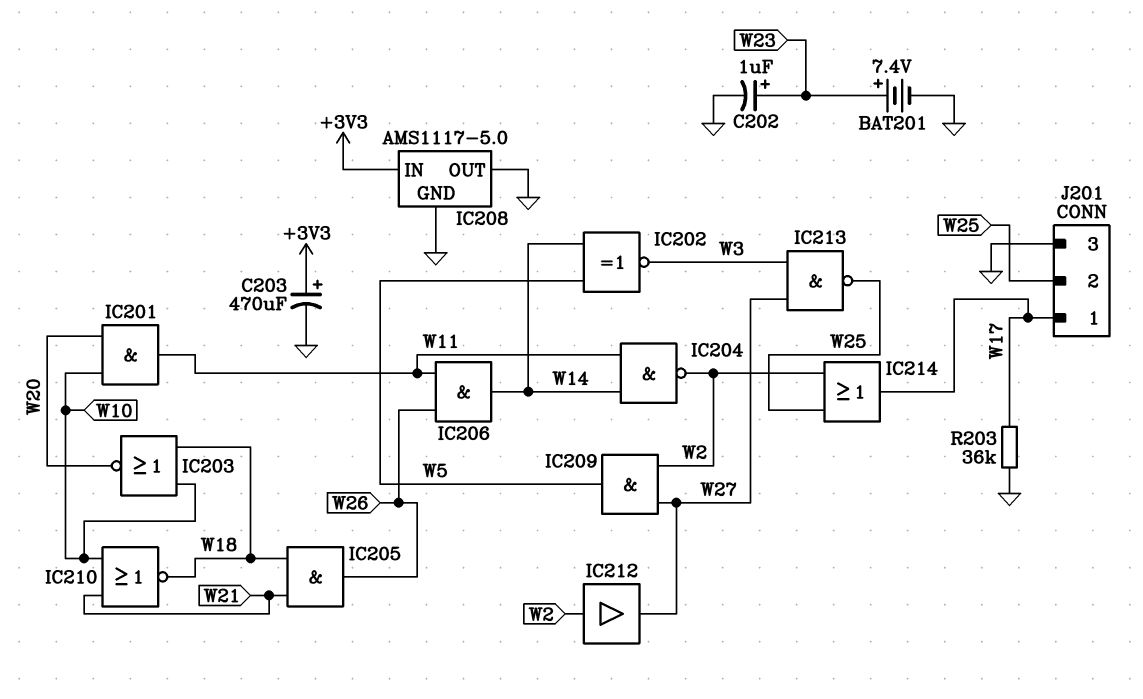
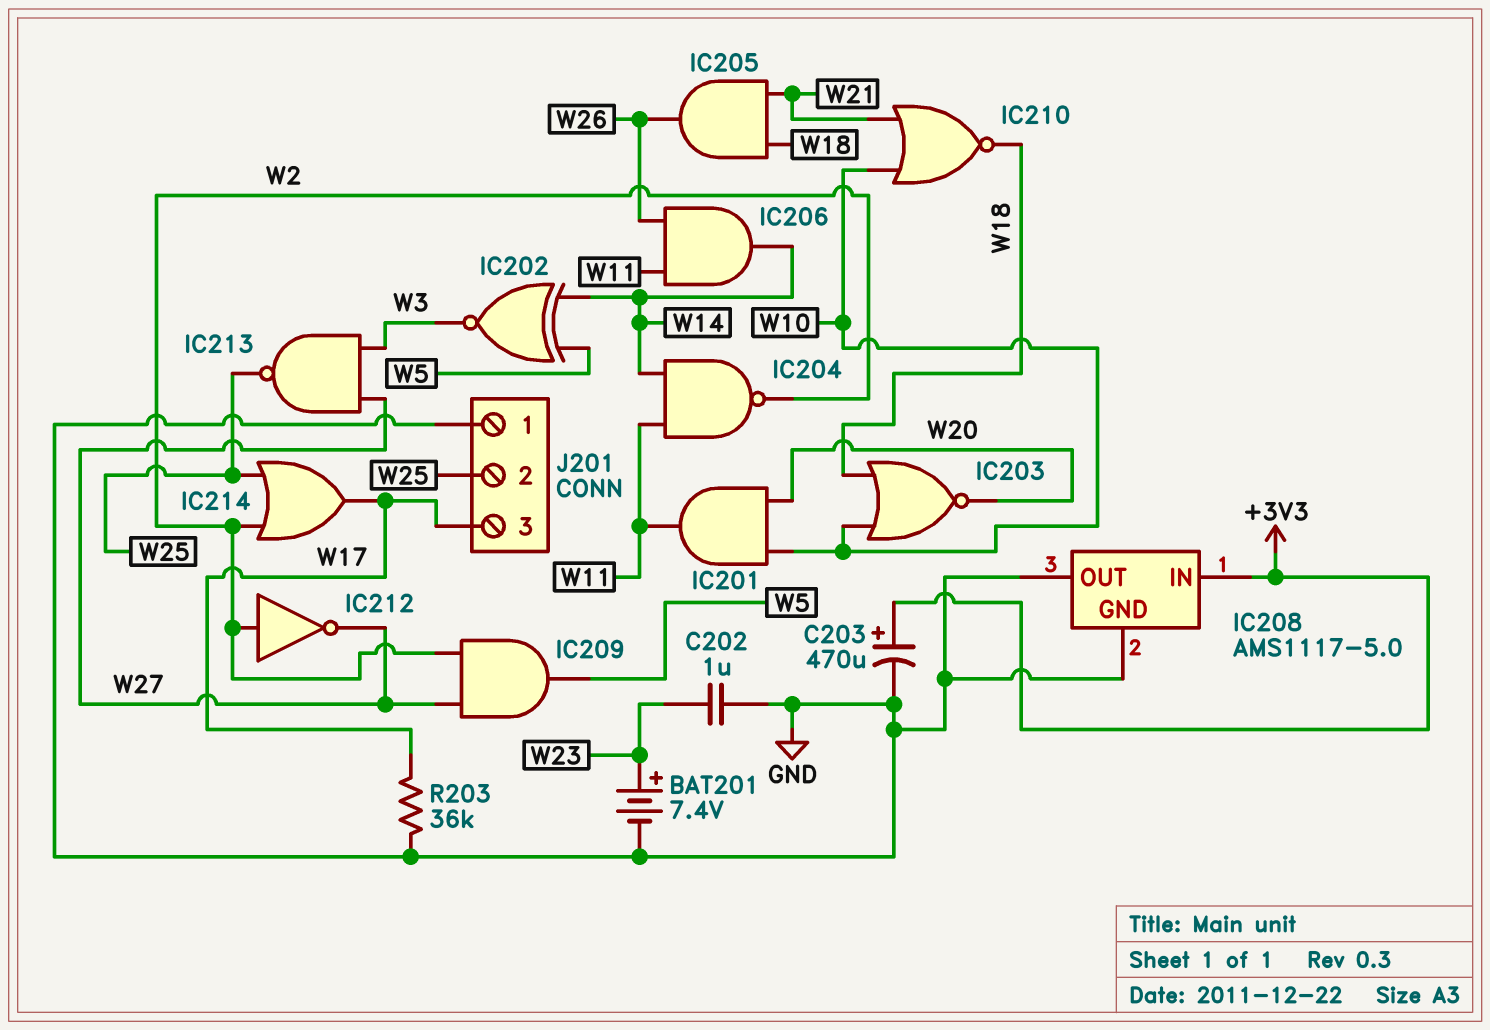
C202: 1uF (plus W23, minus GND) -> 1uF (GND, W23)
IC212: buffer (in W2, out W27) -> NOT (in W2, out W27)
J201 pin 1: W17 -> GND
J201 pin 3: GND -> W17

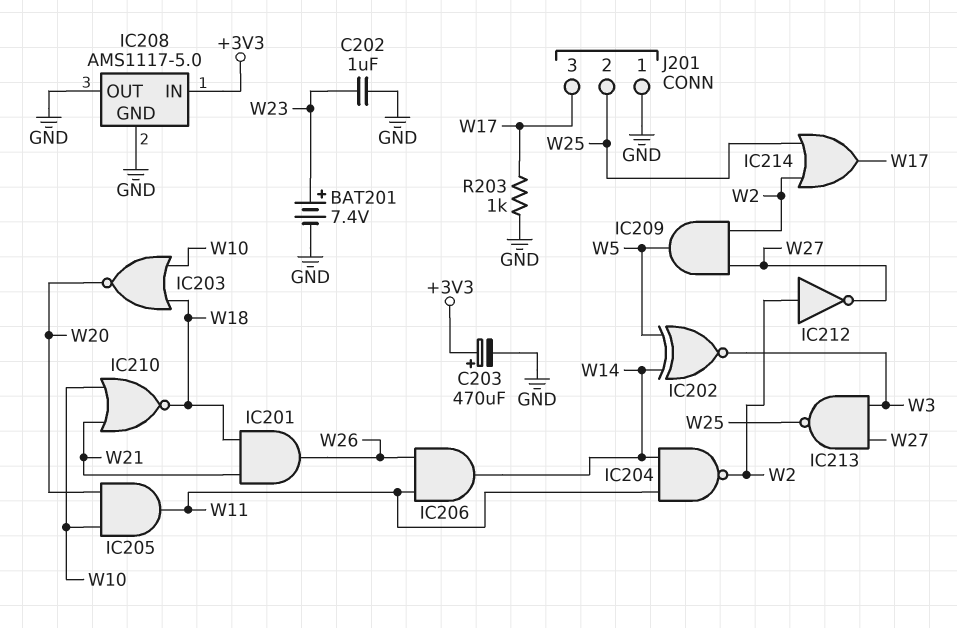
IC201: AND (in W10, in W20, out W11) -> AND (in W18, in W21, out W26)
IC205: AND (in W18, in W21, out W26) -> AND (in W10, in W20, out W11)
R203: 36k (GND, W17) -> 1k (GND, W17)

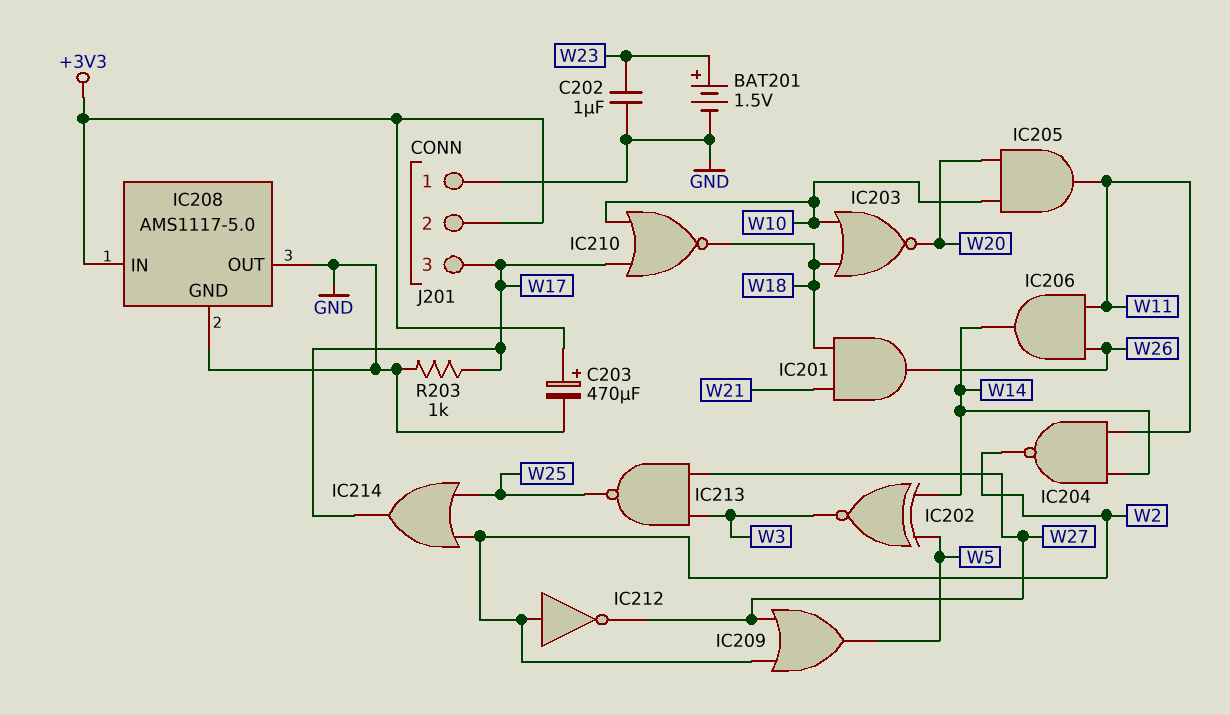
BAT201: 7.4V (plus W23, minus GND) -> 1.5V (plus W23, minus GND)
IC209: AND (in W2, in W27, out W5) -> OR (in W2, in W27, out W5)
IC210: NOR (in W10, in W21, out W18) -> NOR (in W10, in W17, out W18)
J201 pin 2: W25 -> +3V3

